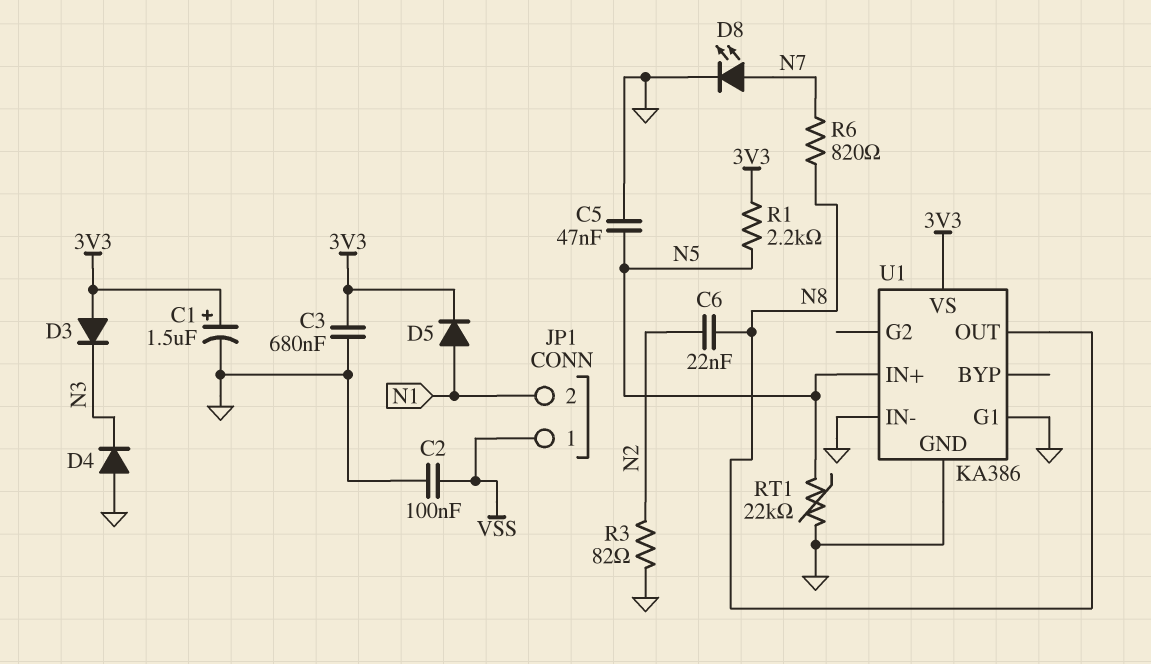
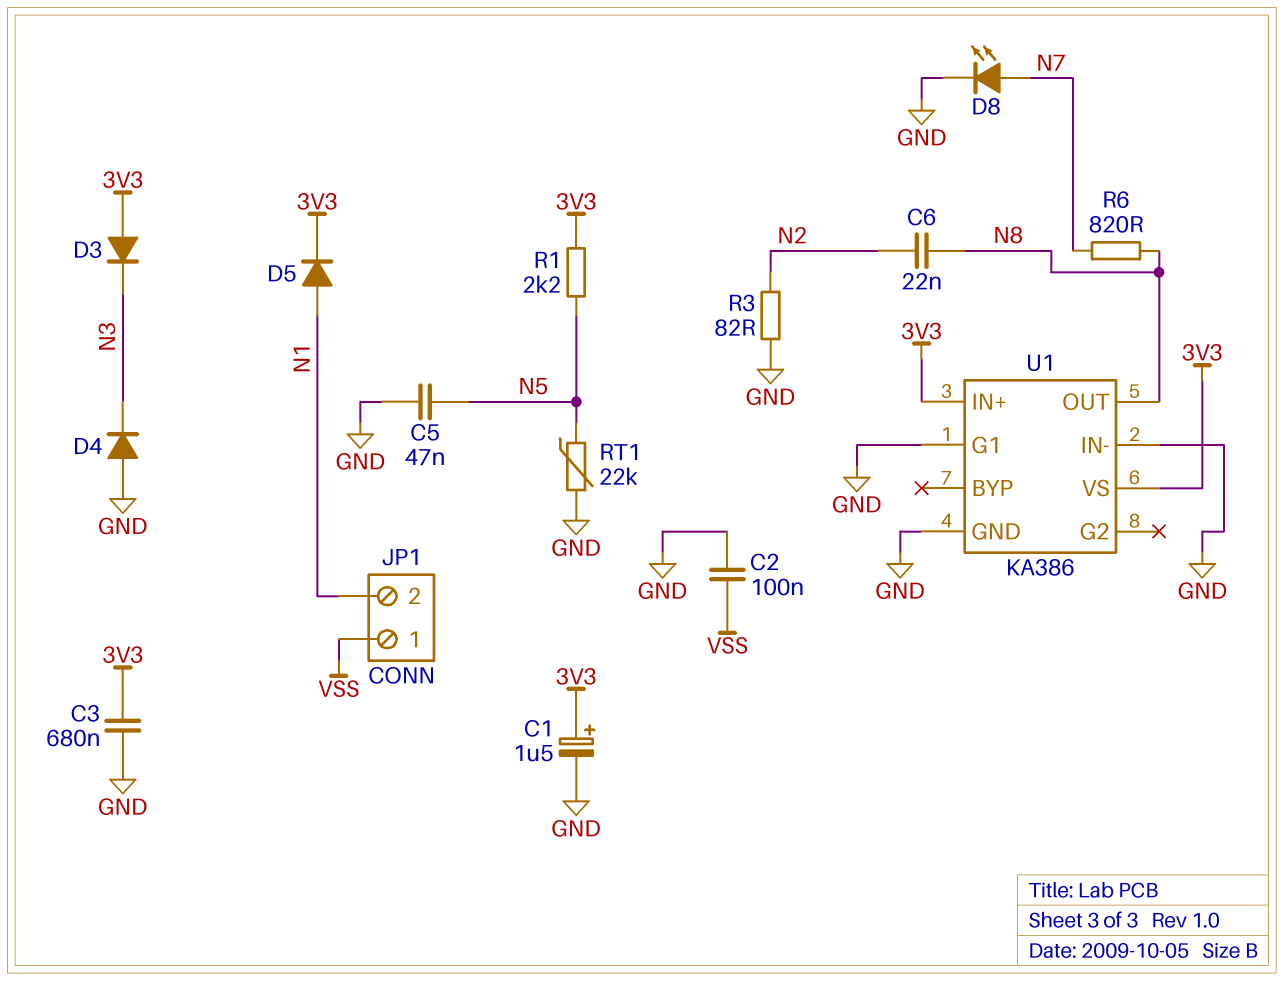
U1 pin IN+: N5 -> 3V3

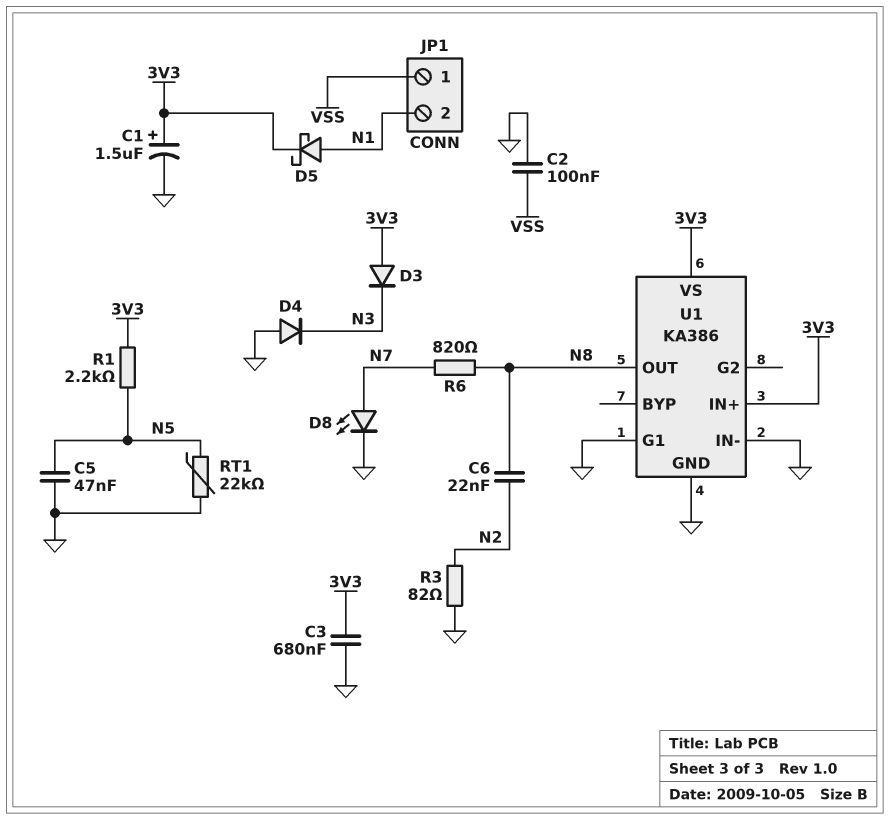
D5: diode (A N1, K 3V3) -> schottky (A N1, K 3V3)

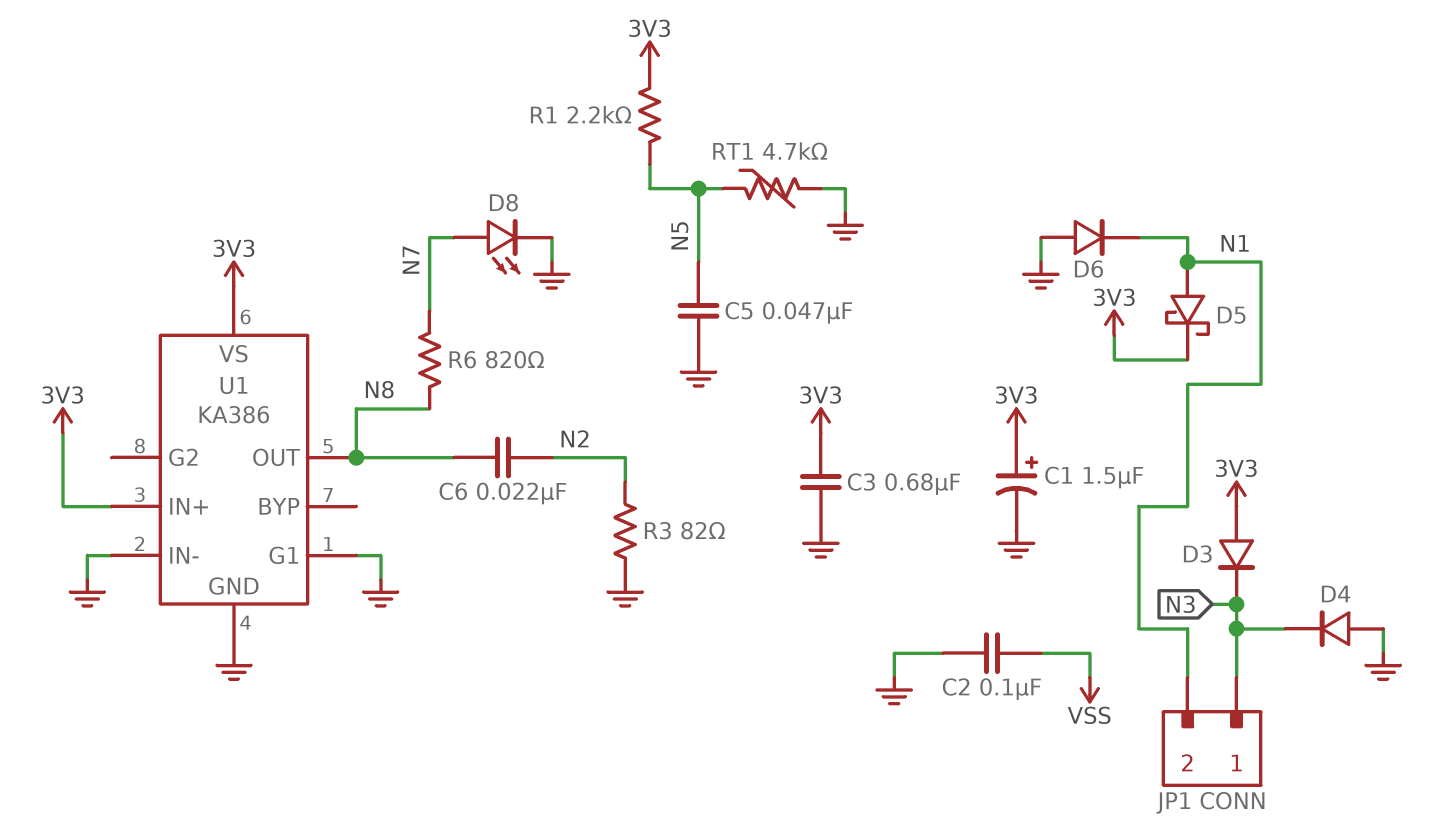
D6: none -> diode (A GND, K N1)
JP1 pin 1: VSS -> N3
RT1: 22k (GND, N5) -> 4.7k (GND, N5)

